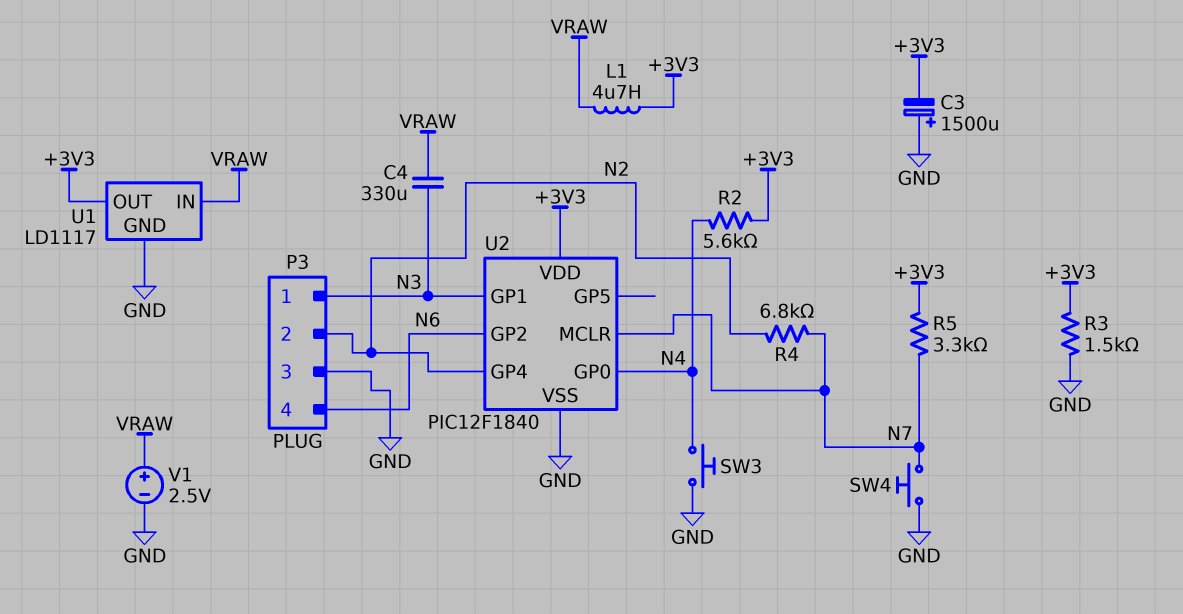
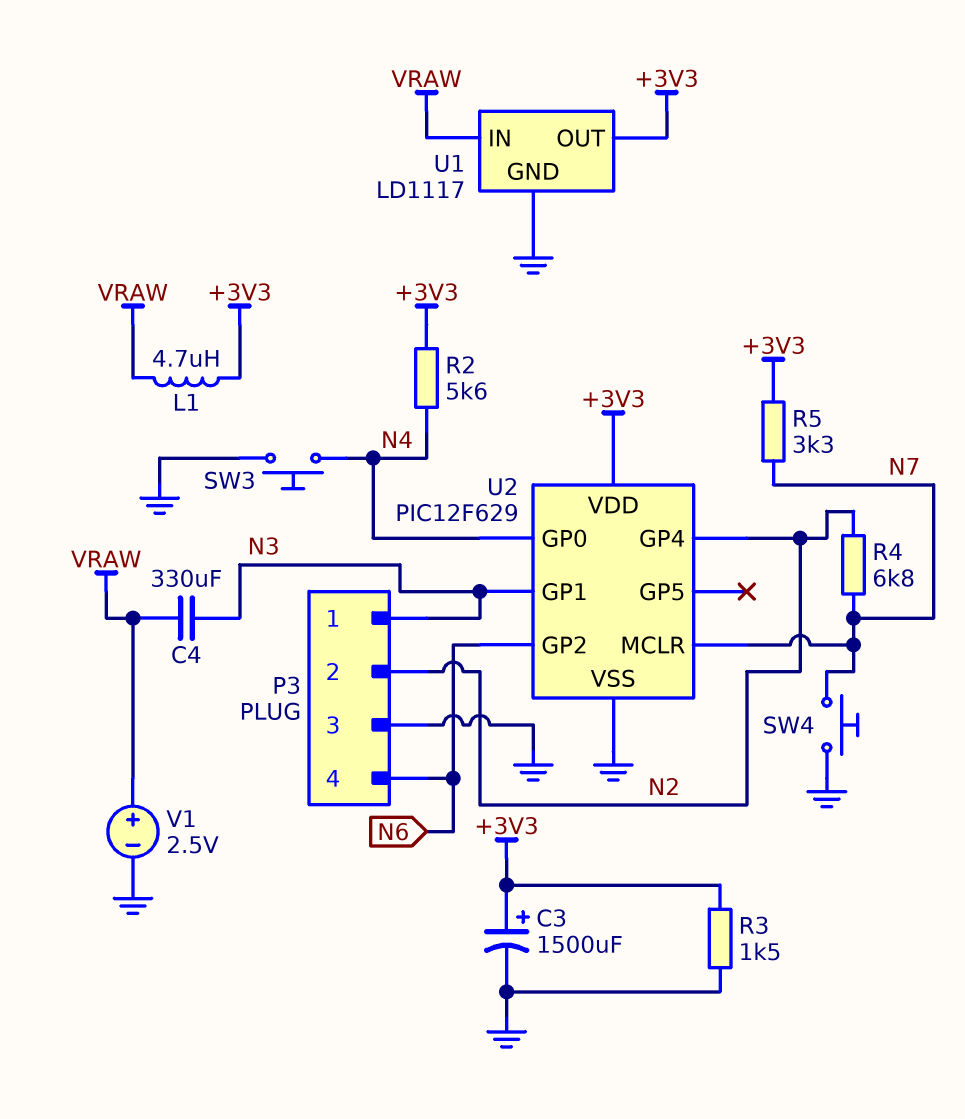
C3: 1500uF (plus GND, minus +3V3) -> 1500uF (plus +3V3, minus GND)
U2: PIC12F1840 -> PIC12F629

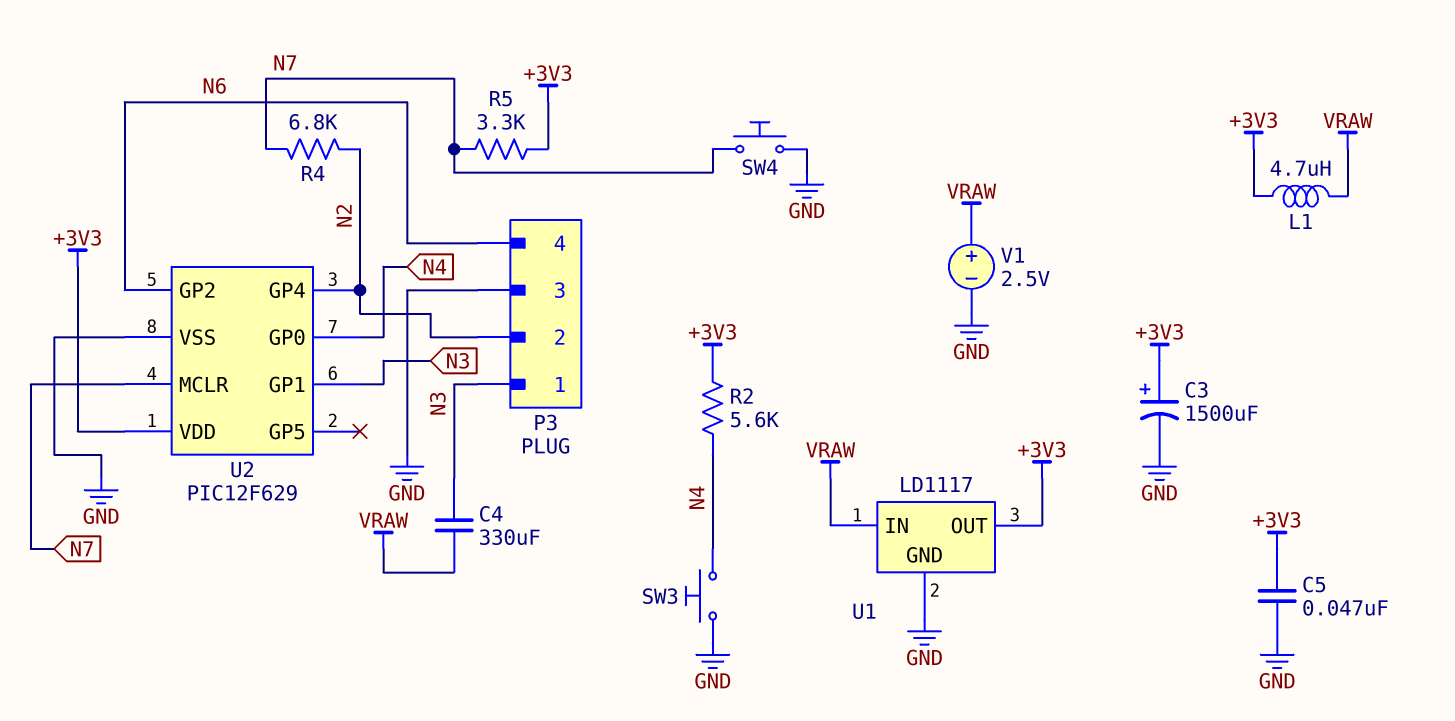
C5: none -> 47nF (+3V3, GND)
R3: 1.5k (+3V3, GND) -> none

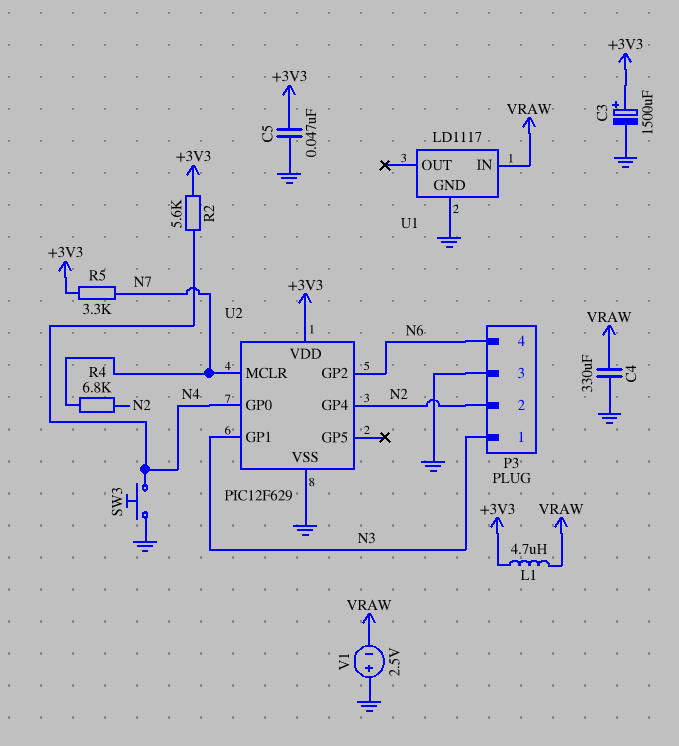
C4: 330uF (N3, VRAW) -> 330uF (GND, VRAW)
SW4: button (GND, N7) -> none
U1 pin OUT: +3V3 -> none
V1: 2.5V (plus VRAW, minus GND) -> 2.5V (plus GND, minus VRAW)

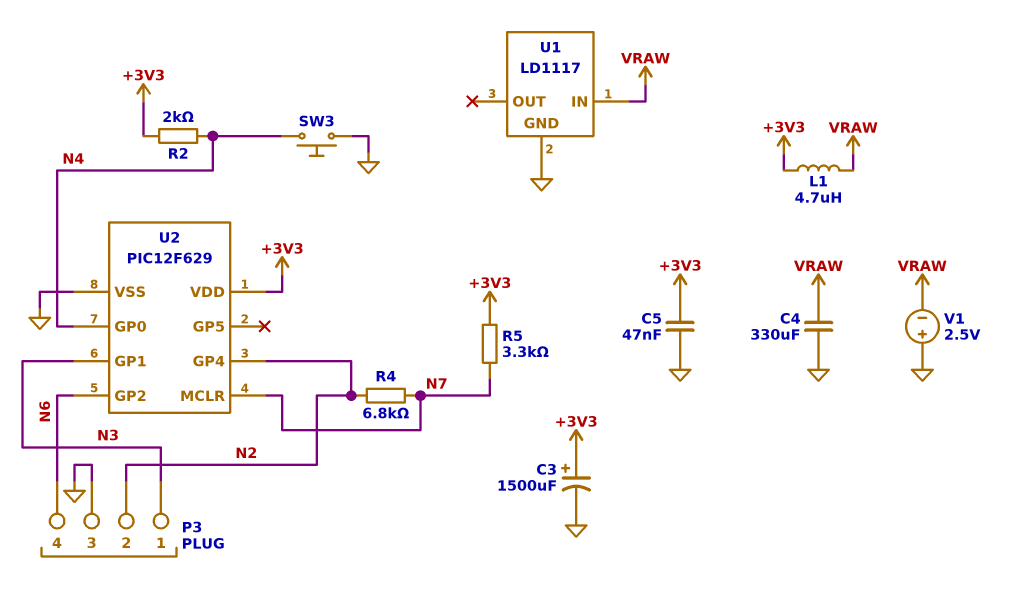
R2: 5.6k (+3V3, N4) -> 2k (+3V3, N4)

